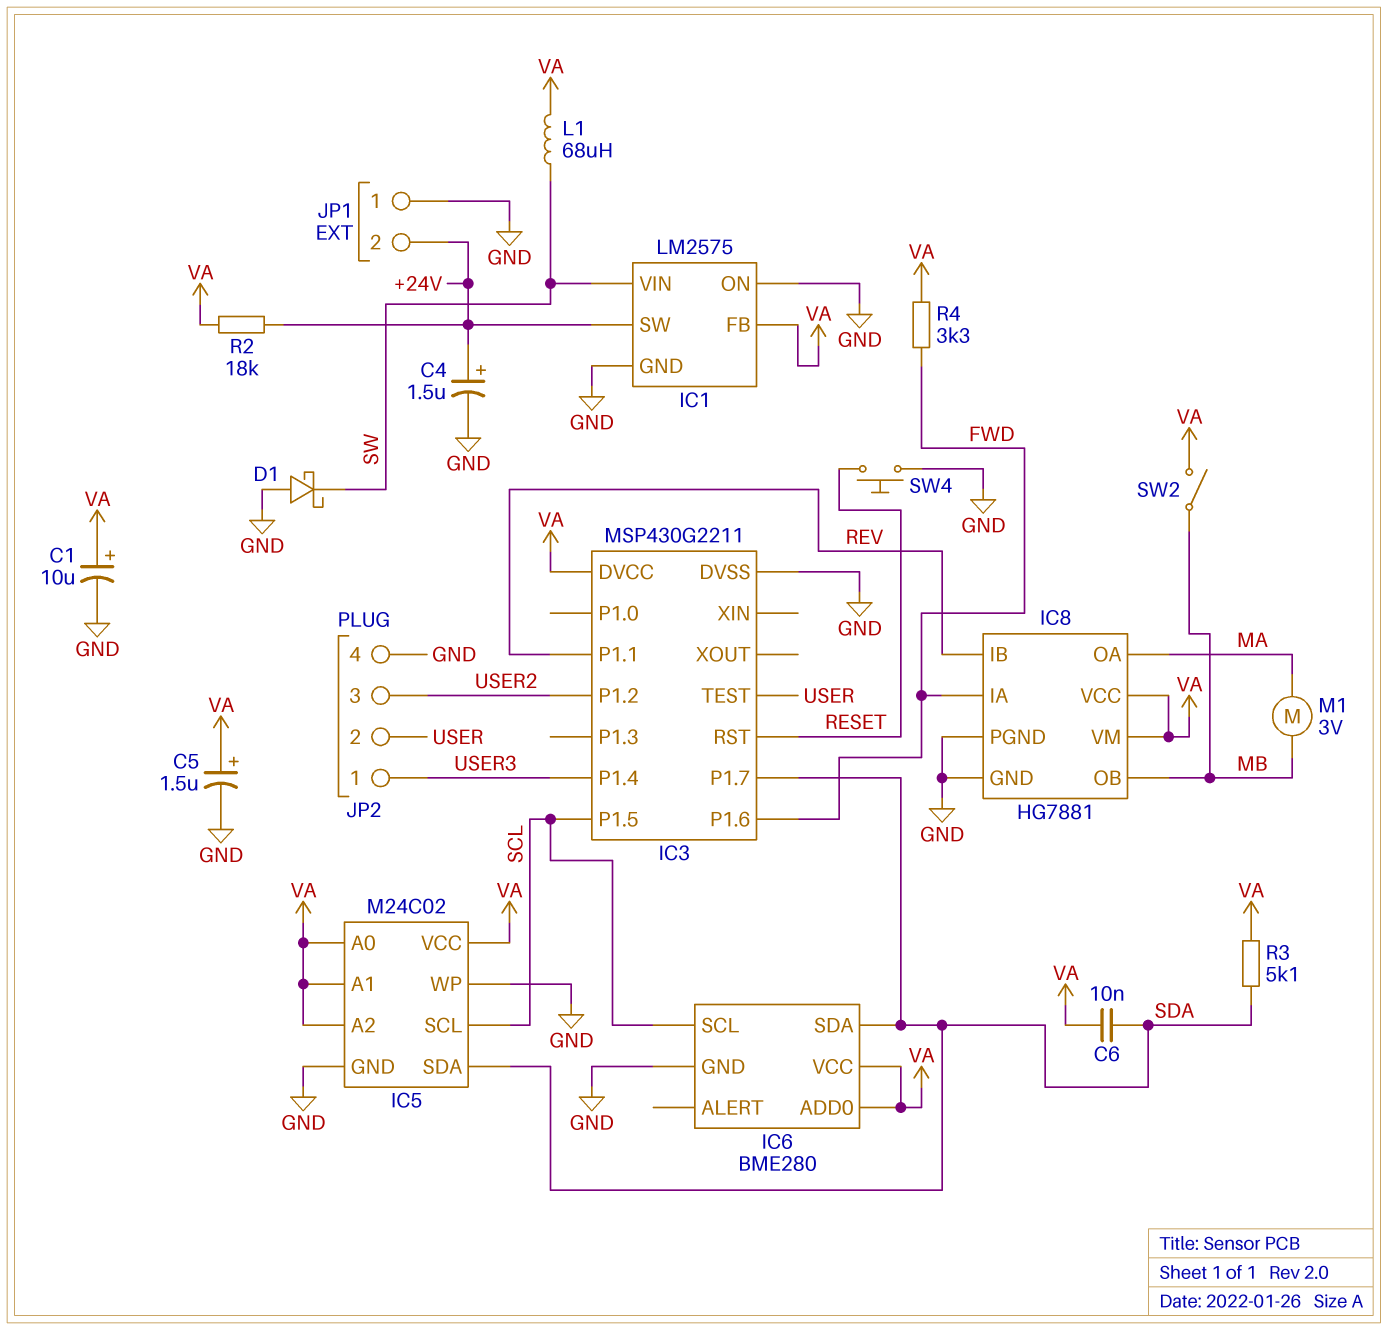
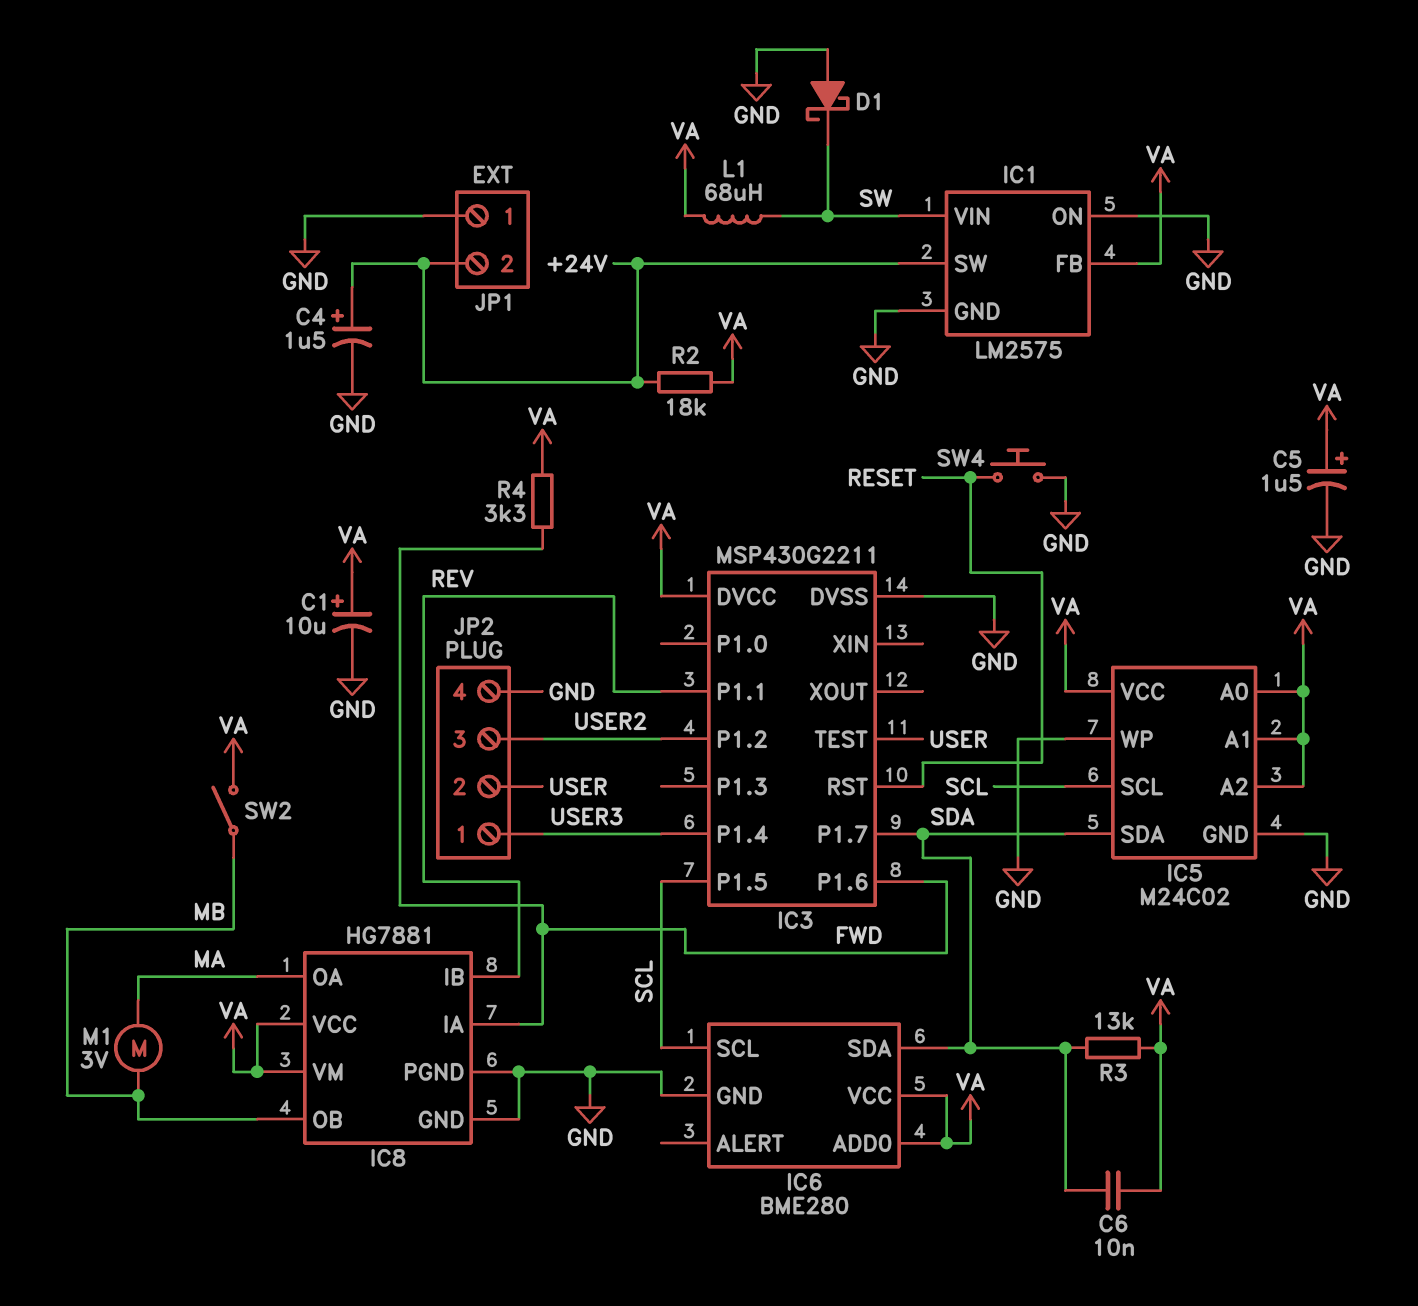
R3: 5.1k (SDA, VA) -> 13k (SDA, VA)

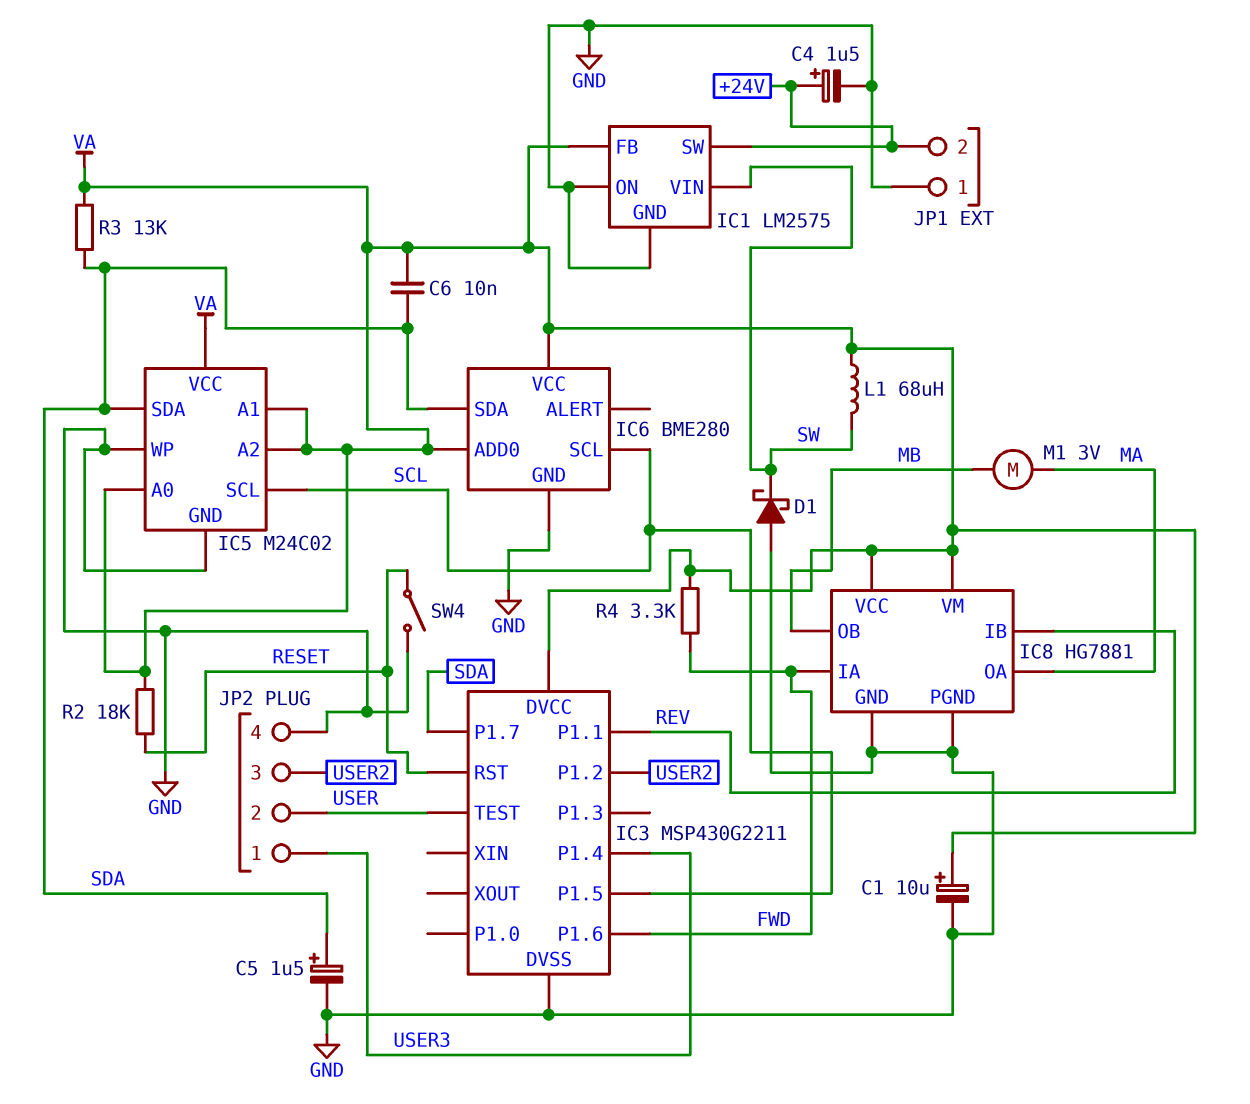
C5: 1.5uF (plus VA, minus GND) -> 1.5uF (plus SDA, minus GND)
R2: 18k (+24V, VA) -> 18k (RESET, VA)
SW2: switch (MB, VA) -> none
SW4: button (GND, RESET) -> switch (GND, RESET)

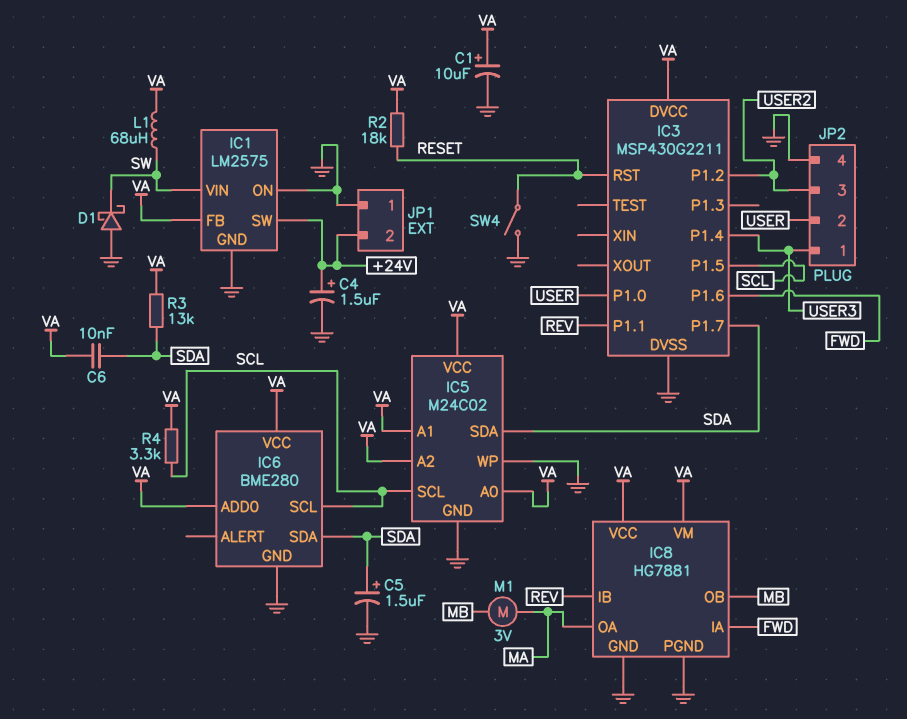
IC3 pin P1.0: none -> USER
IC3 pin TEST: USER -> none
R4: 3.3k (FWD, VA) -> 3.3k (SCL, VA)

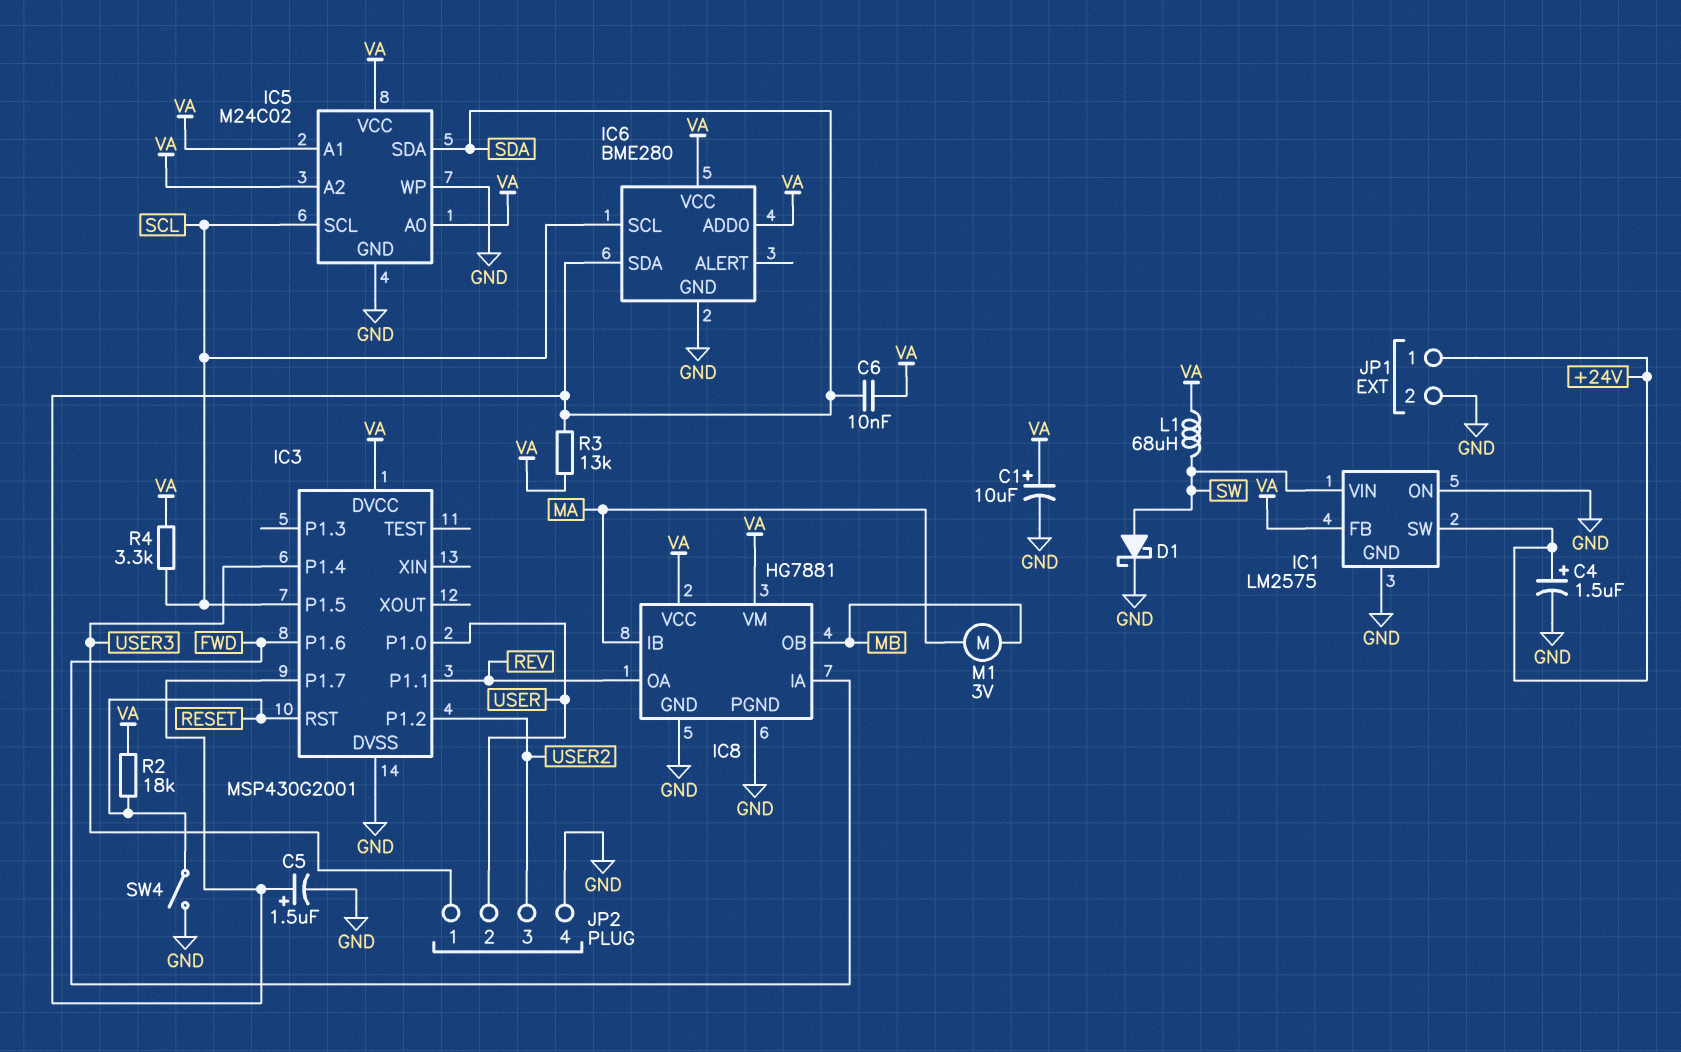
D1: schottky (A GND, K SW) -> schottky (A SW, K GND)
IC3: MSP430G2211 -> MSP430G2001
IC8 pin IB: REV -> MA
IC8 pin OA: MA -> REV
JP1 pin 1: GND -> +24V
JP1 pin 2: +24V -> GND

